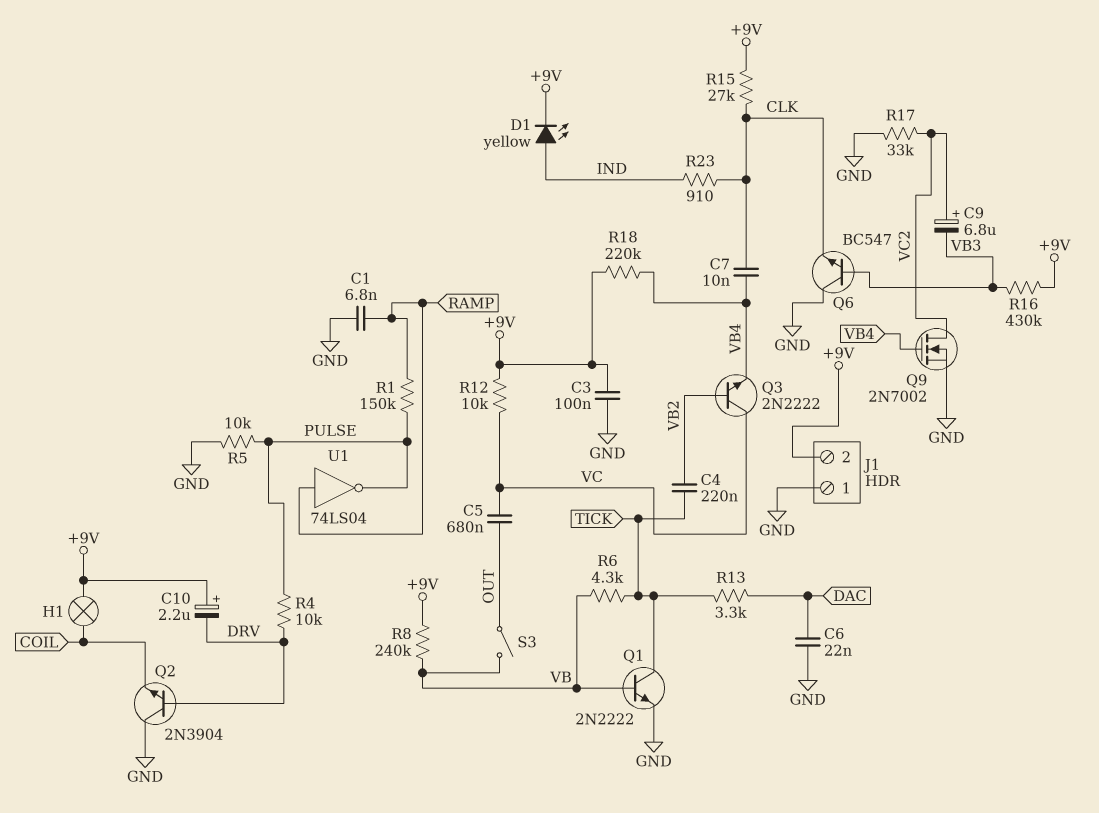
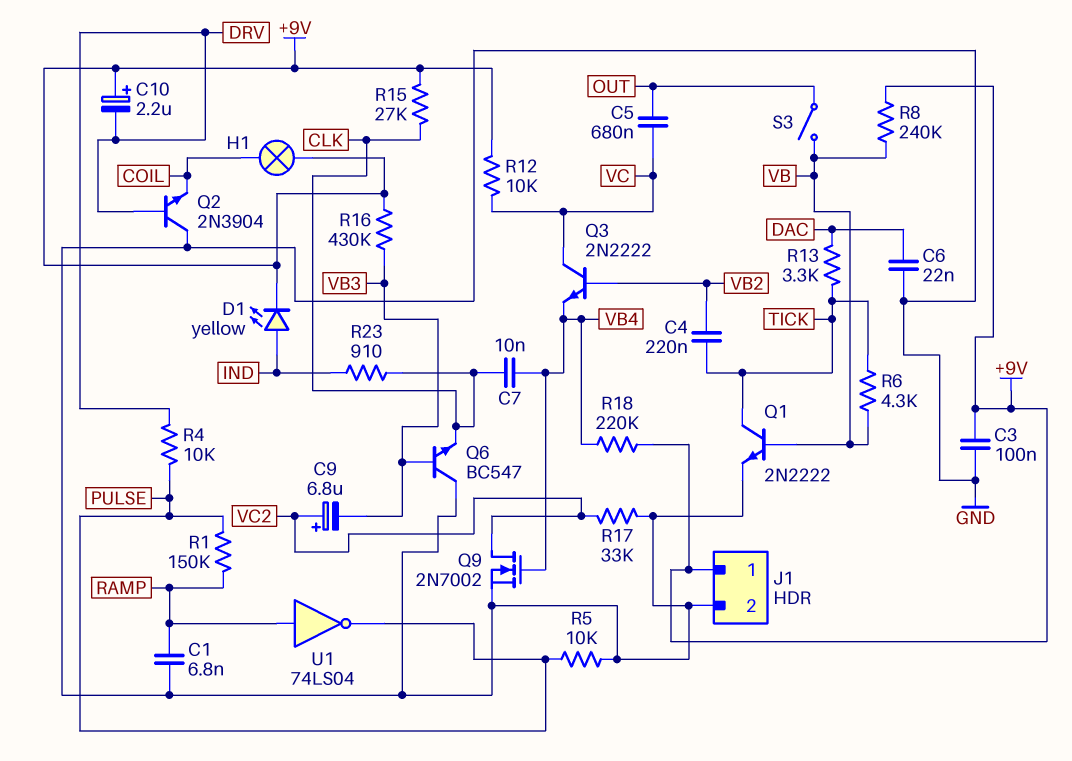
J1 pin 1: GND -> +9V
J1 pin 2: +9V -> GND

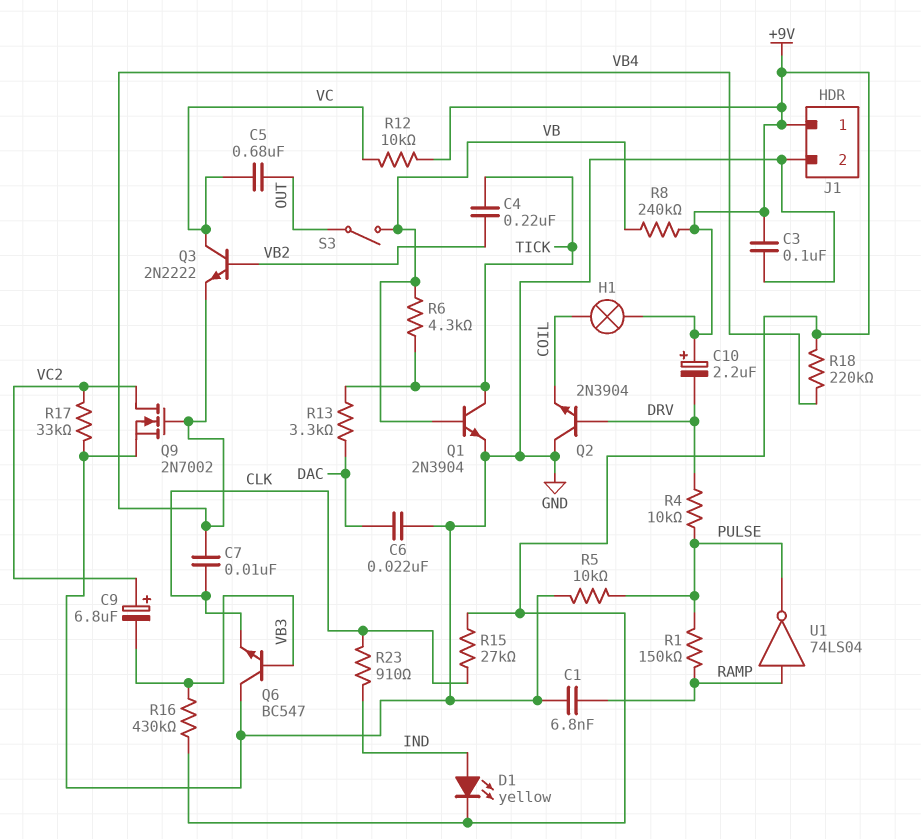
Q1: NPN 2N2222 (B VB, C TICK, E GND) -> NPN 2N3904 (B VB, C TICK, E GND)

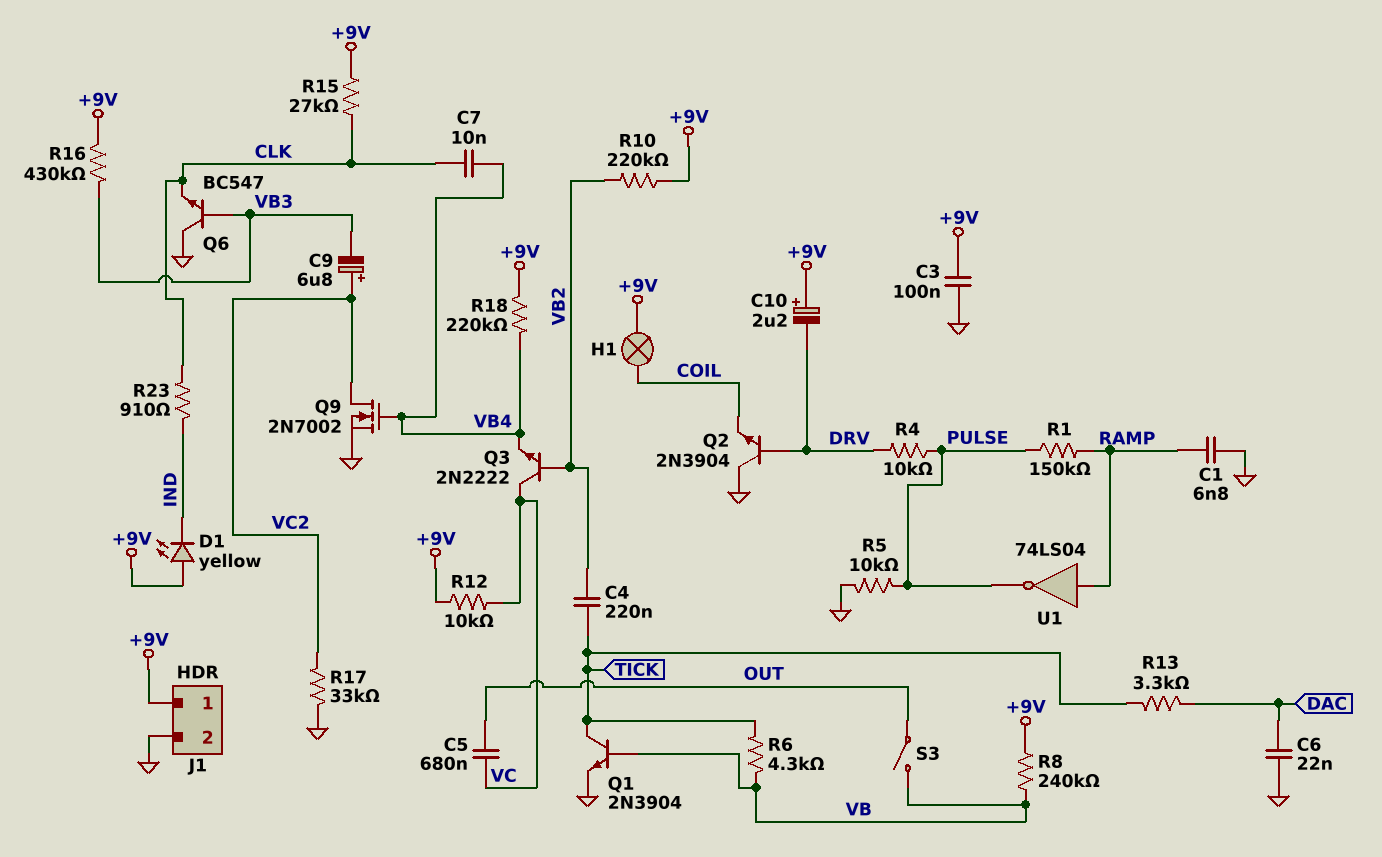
D1: LED yellow (A IND, K +9V) -> LED yellow (A +9V, K IND)
R10: none -> 220k (+9V, VB2)

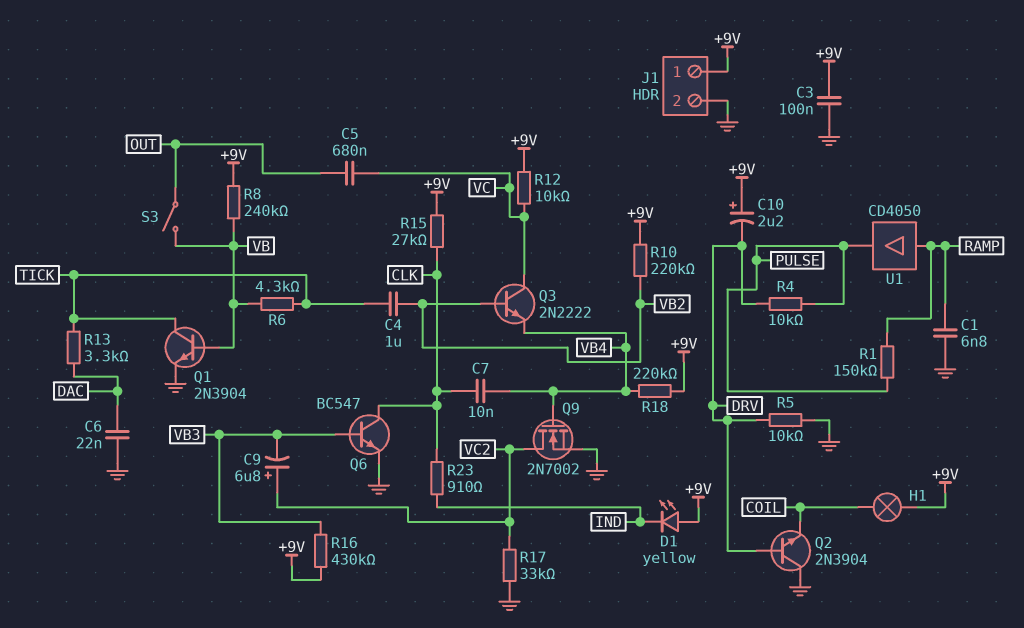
C4: 220nF (TICK, VB2) -> 1uF (TICK, VB2)
Q6: NPN BC547 (B VB3, C GND, E CLK) -> NPN BC547 (B VB3, C CLK, E GND)
R5: 10k (GND, PULSE) -> 10k (DRV, GND)
U1: NOT 74LS04 (in RAMP, out PULSE) -> buffer CD4050 (in RAMP, out PULSE)

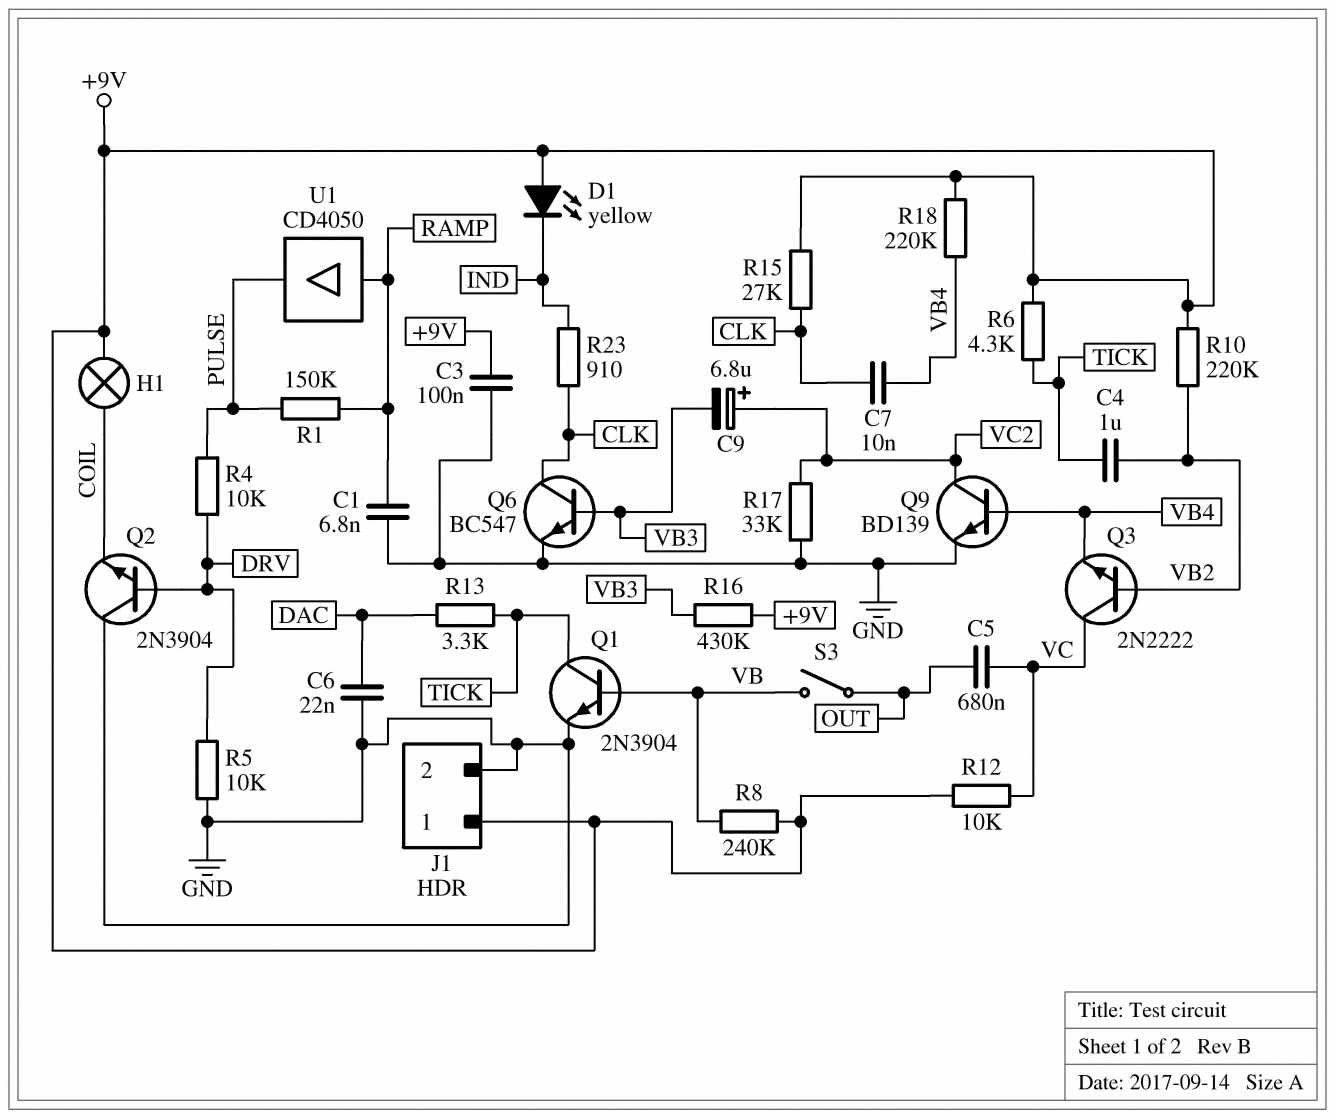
C10: 2.2uF (plus +9V, minus DRV) -> none
Q9: NMOS 2N7002 (G VB4, D VC2, S GND) -> NPN BD139 (B VB4, C VC2, E GND)
R6: 4.3k (TICK, VB) -> 4.3k (+9V, TICK)

